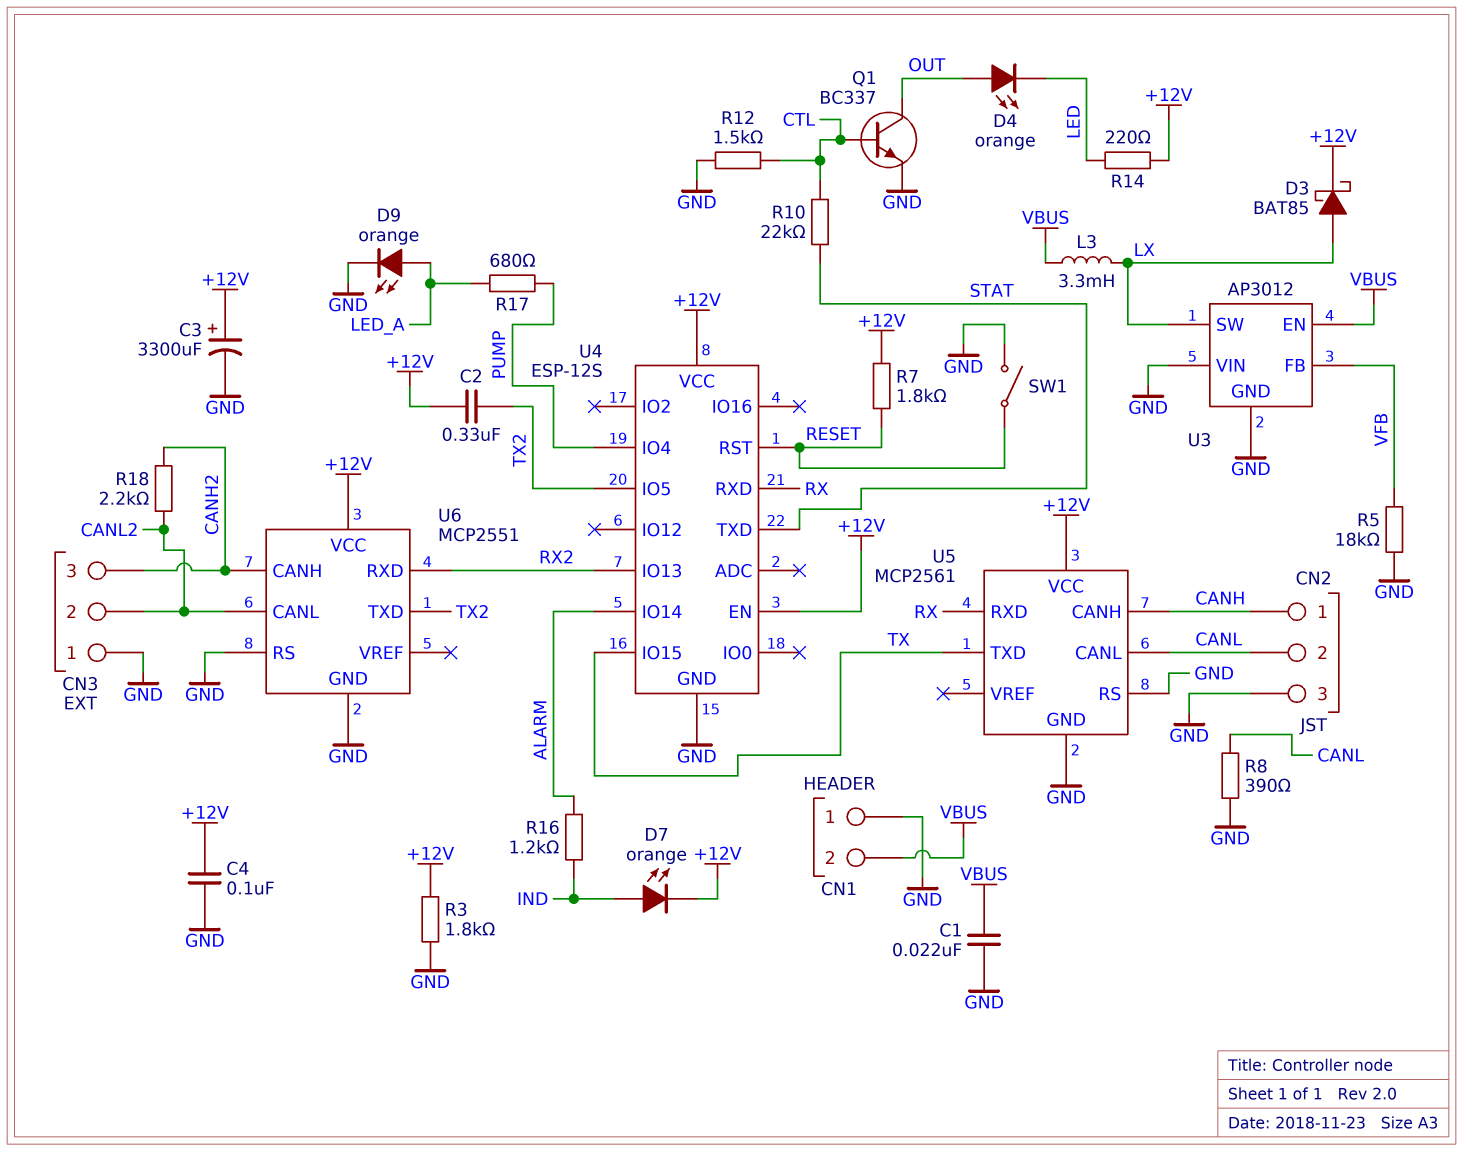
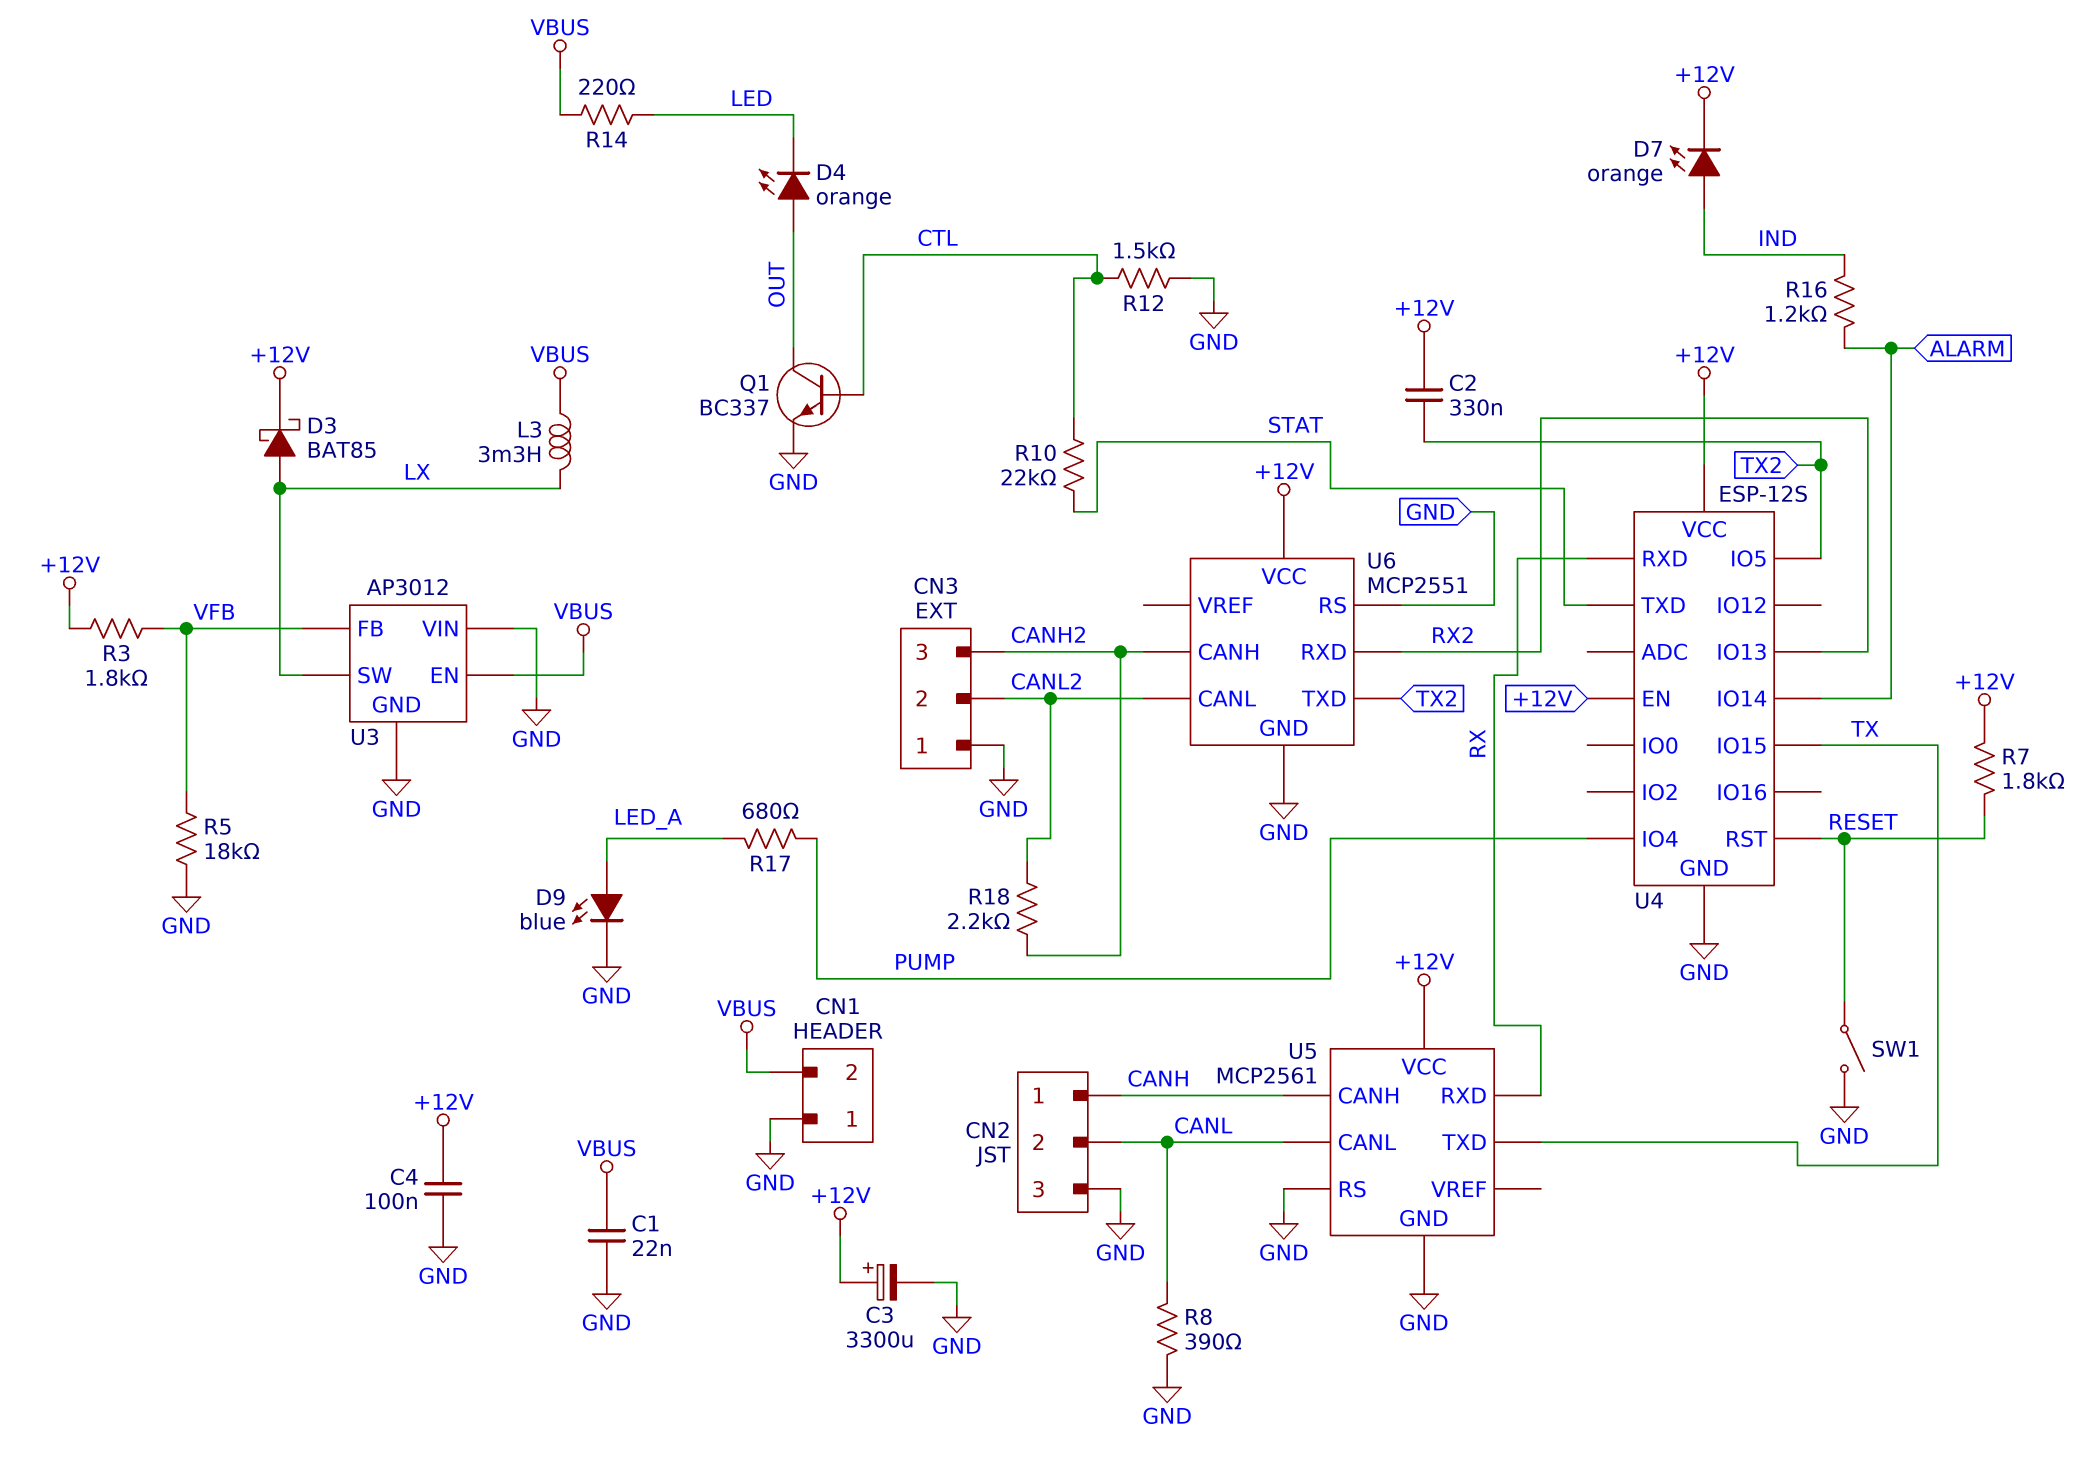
D9: LED orange (A LED_A, K GND) -> LED blue (A LED_A, K GND)
R3: 1.8k (+12V, GND) -> 1.8k (+12V, VFB)
R14: 220 (+12V, LED) -> 220 (LED, VBUS)

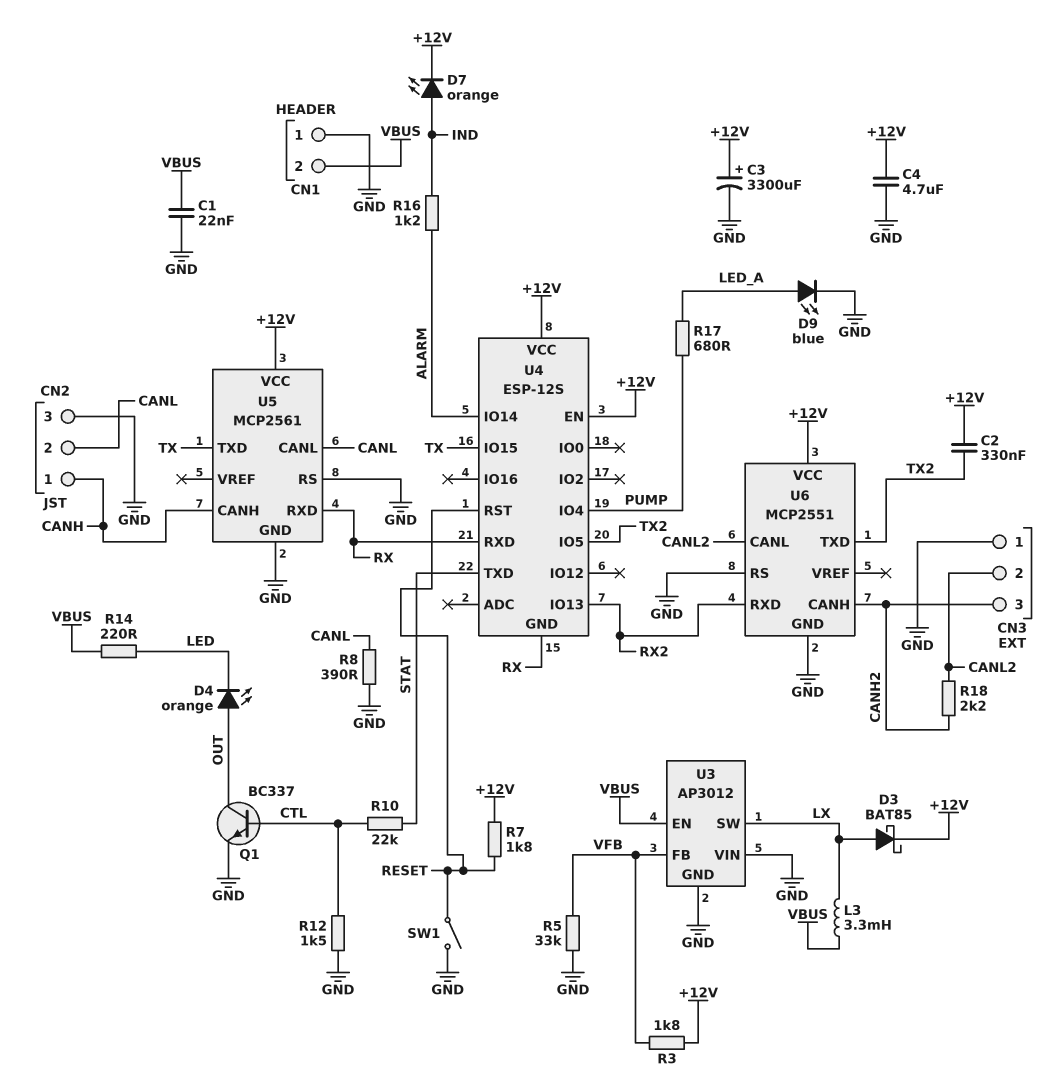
C4: 100nF (+12V, GND) -> 4.7uF (+12V, GND)
R5: 18k (GND, VFB) -> 33k (GND, VFB)
U4 pin GND: GND -> RX

